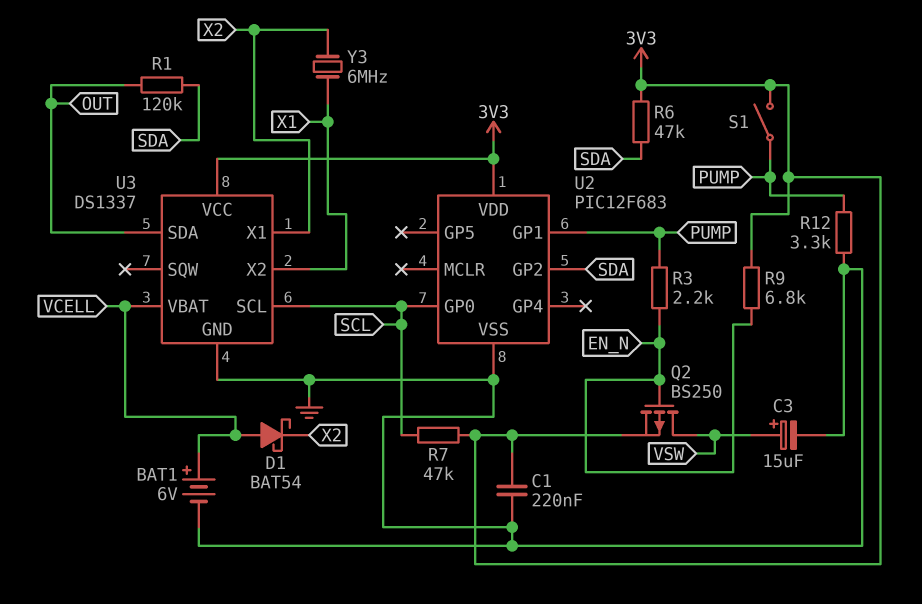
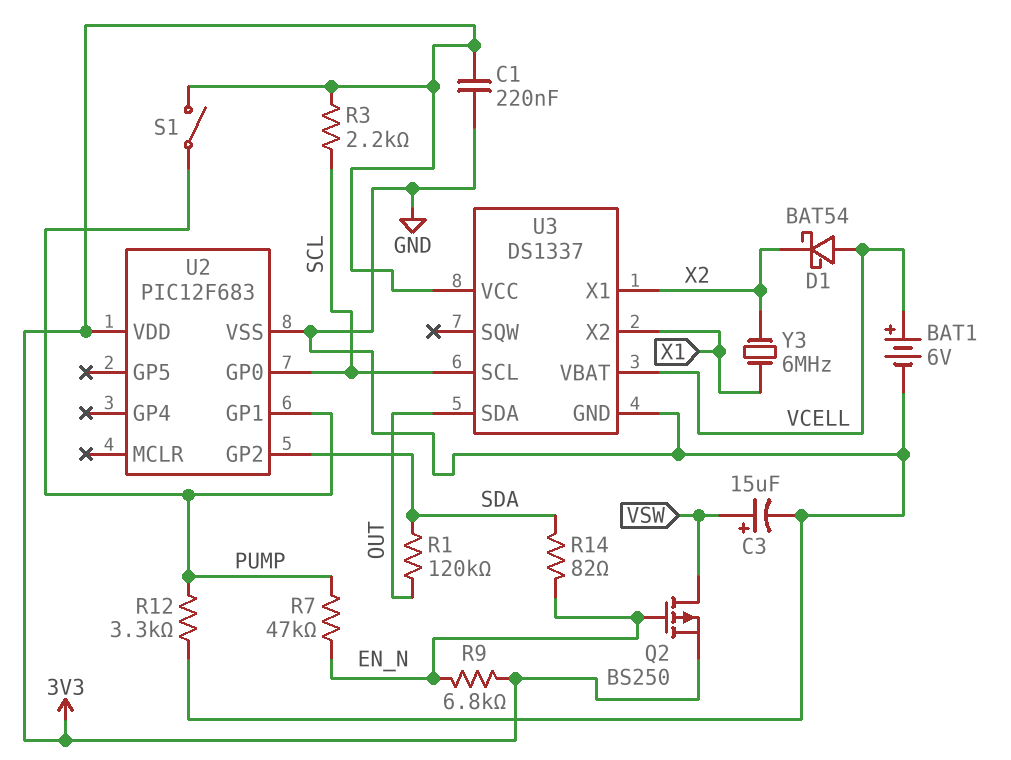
R3: 2.2k (EN_N, PUMP) -> 2.2k (3V3, SCL)
R6: 47k (3V3, SDA) -> none
R7: 47k (3V3, SCL) -> 47k (EN_N, PUMP)
R14: none -> 82 (EN_N, SDA)

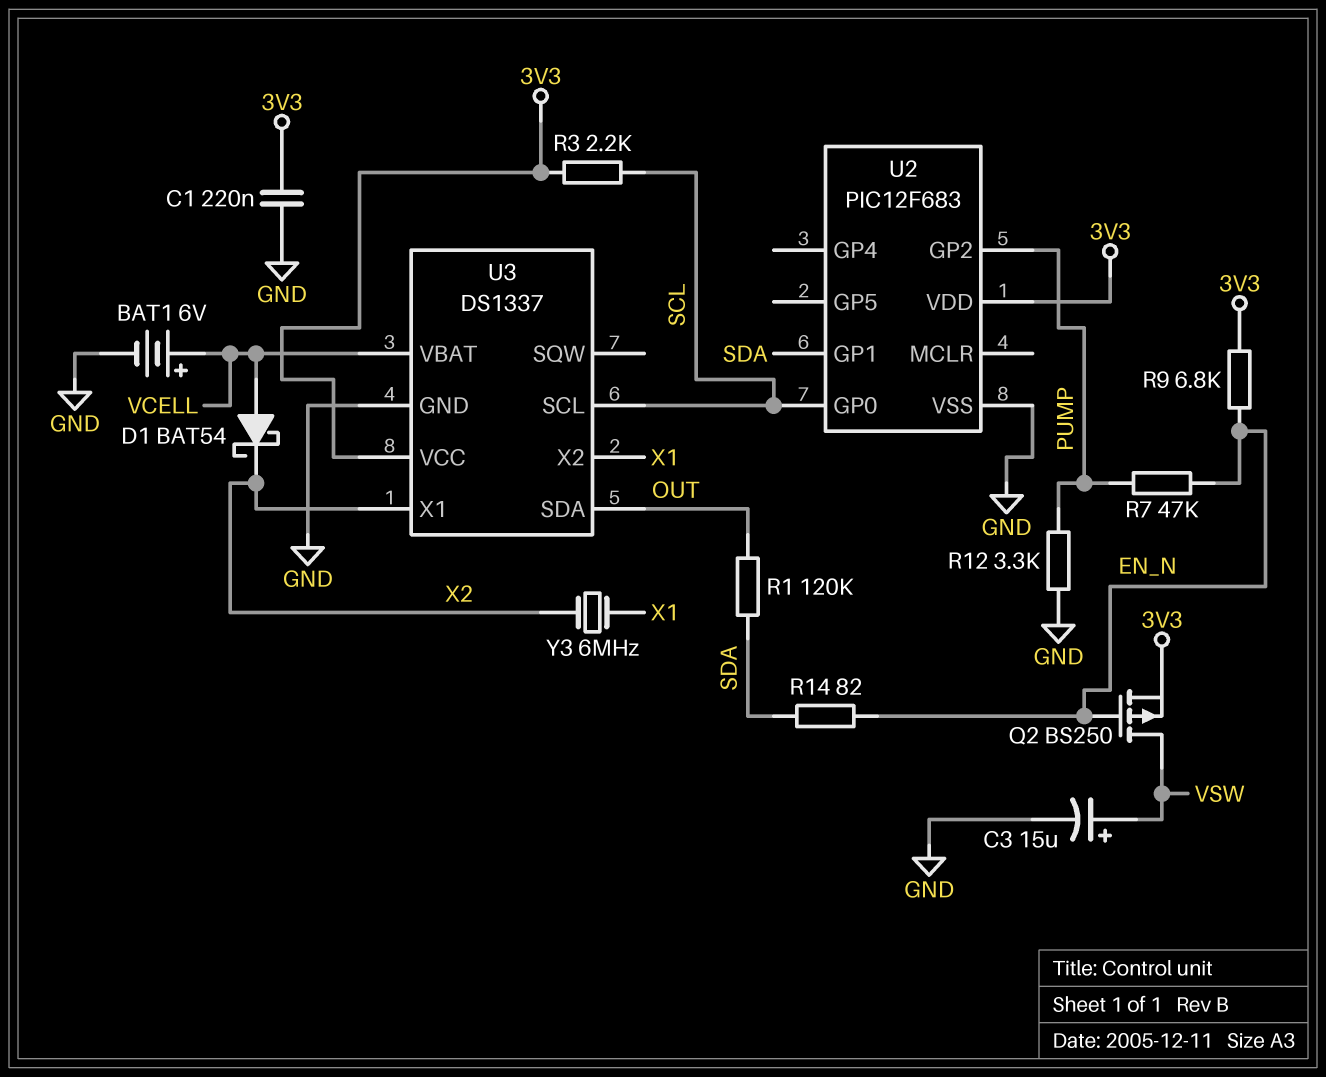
S1: switch (3V3, PUMP) -> none
U2 pin GP1: PUMP -> SDA
U2 pin GP2: SDA -> PUMP

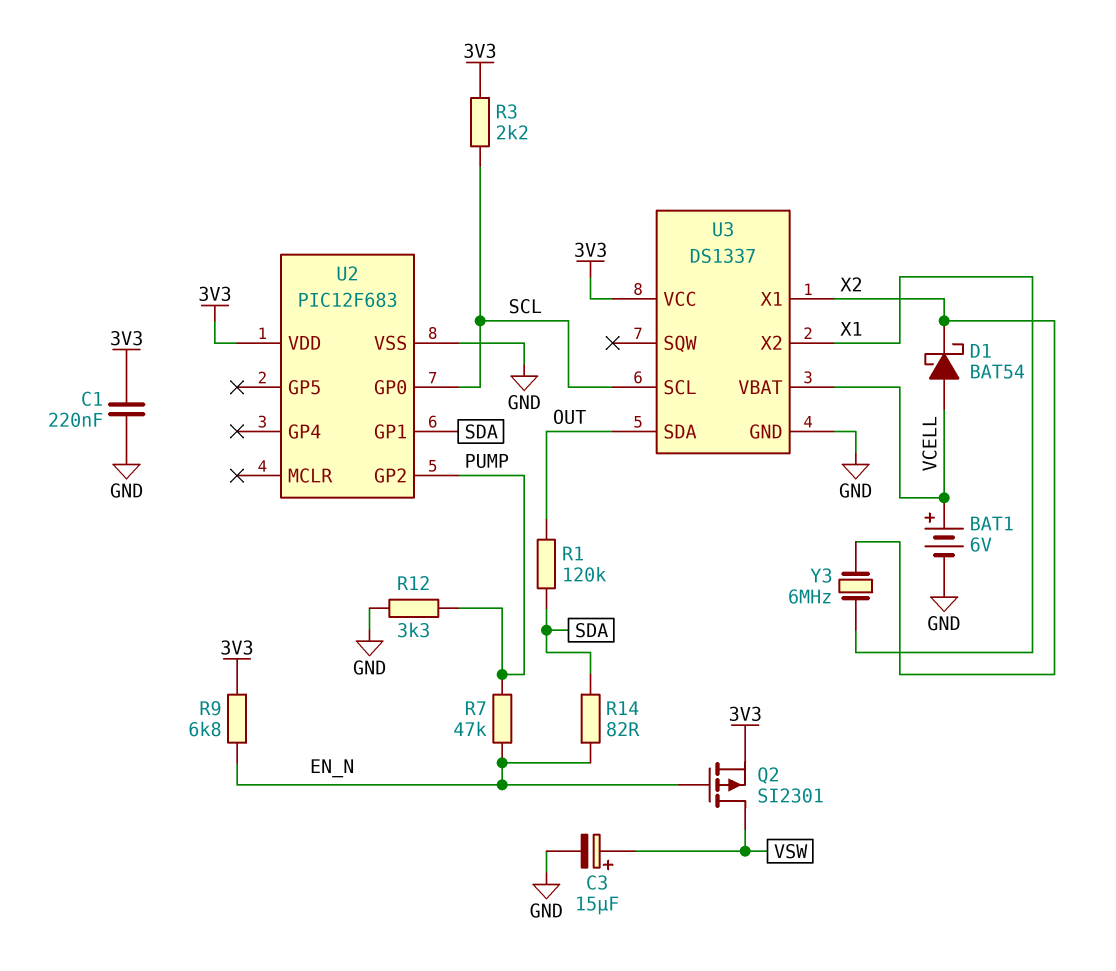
Q2: PMOS BS250 (G EN_N, D VSW, S 3V3) -> PMOS SI2301 (G EN_N, D VSW, S 3V3)

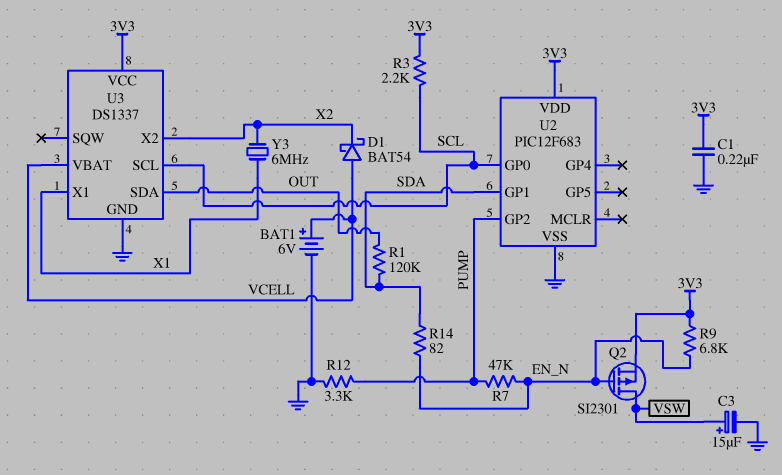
U3 pin X1: X2 -> X1
U3 pin X2: X1 -> X2

